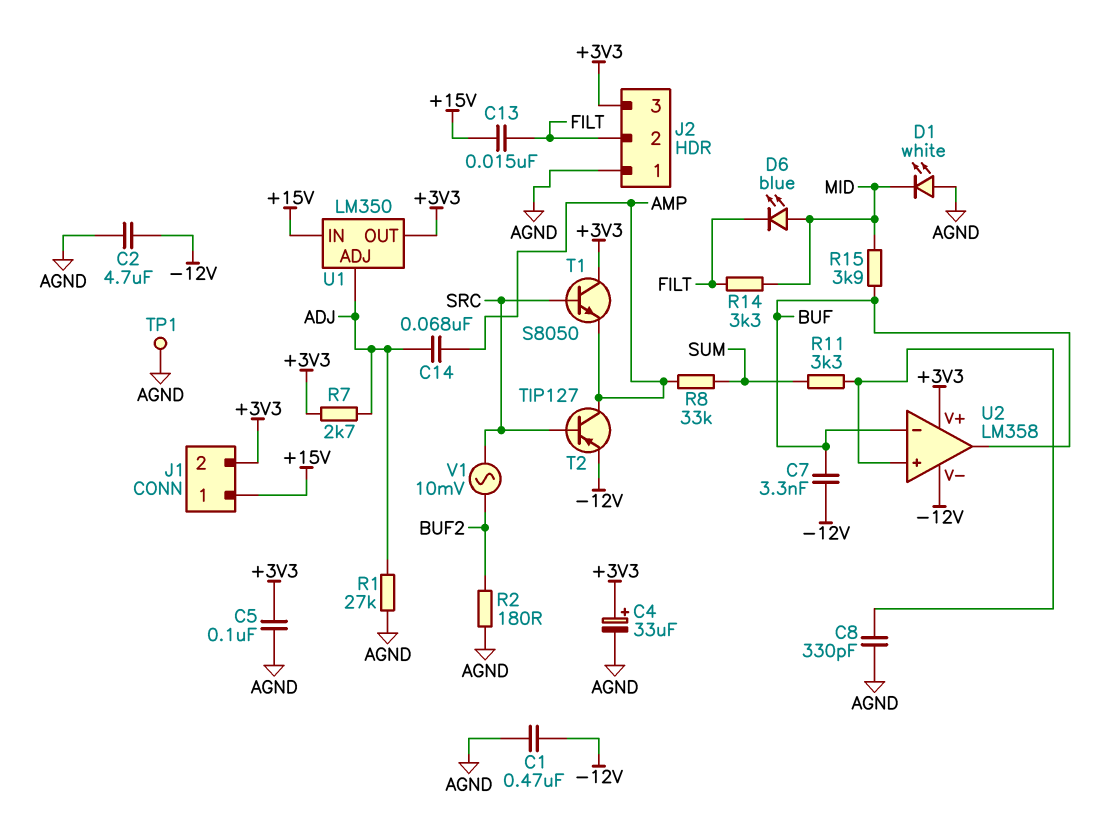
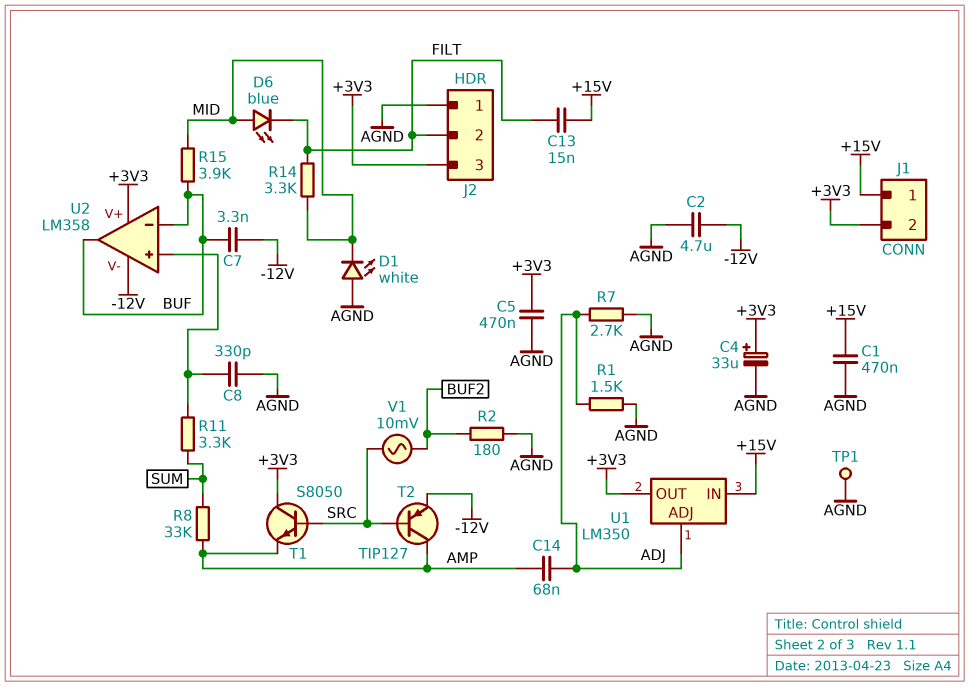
C1: 470nF (-12V, AGND) -> 470nF (+15V, AGND)
C5: 100nF (+3V3, AGND) -> 470nF (+3V3, AGND)
R1: 27k (ADJ, AGND) -> 1.5k (ADJ, AGND)
R7: 2.7k (+3V3, ADJ) -> 2.7k (ADJ, AGND)

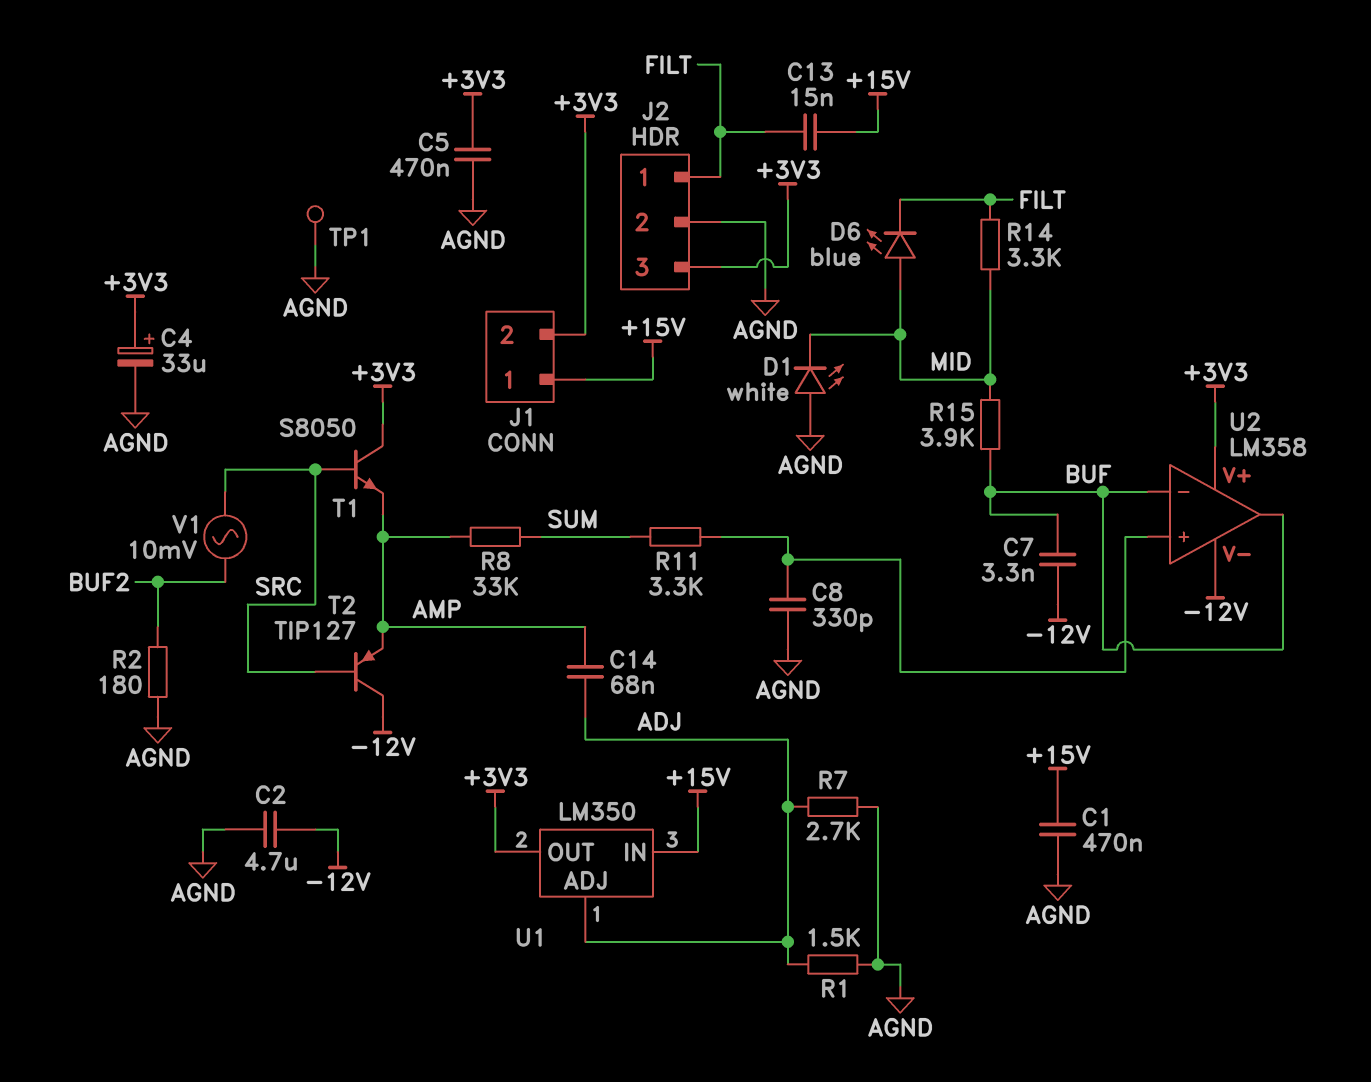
J2 pin 1: AGND -> FILT
J2 pin 2: FILT -> AGND
T2: PNP TIP127 (B SRC, C AMP, E -12V) -> PNP TIP127 (B SRC, C -12V, E AMP)

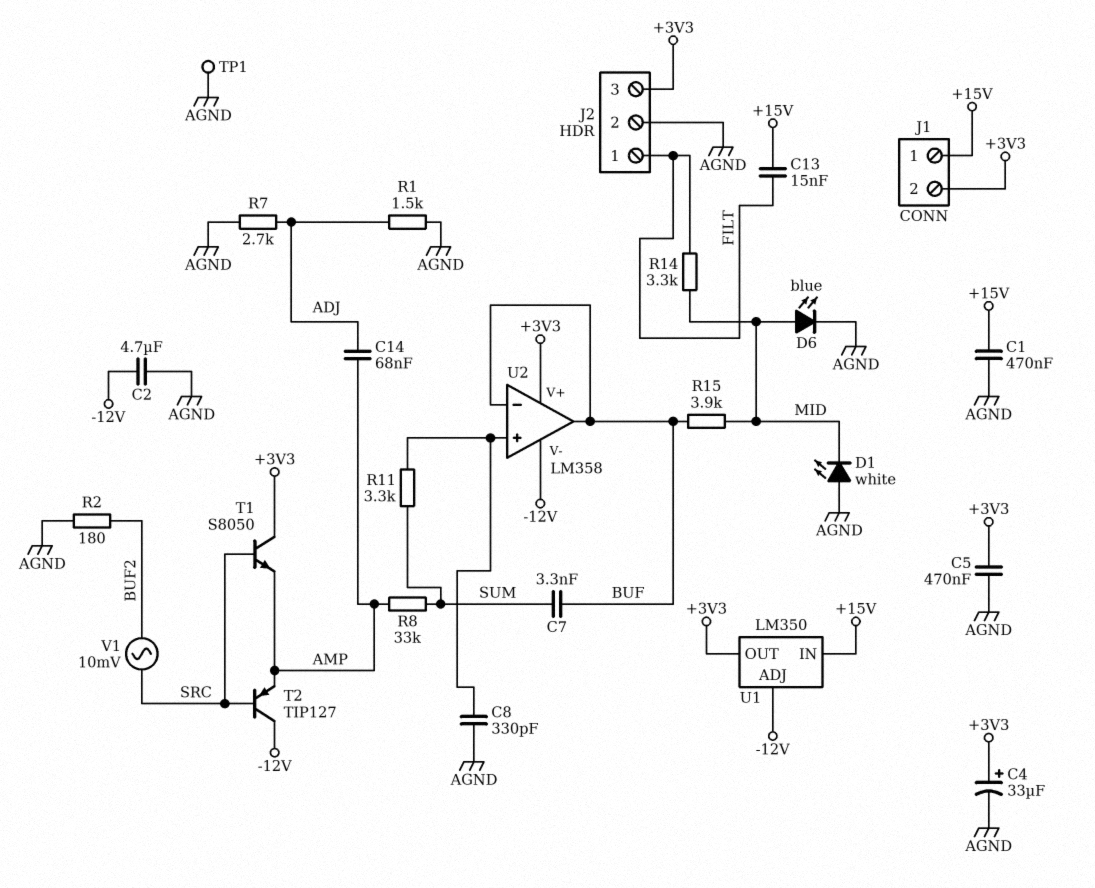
C7: 3.3nF (-12V, BUF) -> 3.3nF (BUF, SUM)
D6: LED blue (A MID, K FILT) -> LED blue (A MID, K AGND)
U1 pin ADJ: ADJ -> -12V

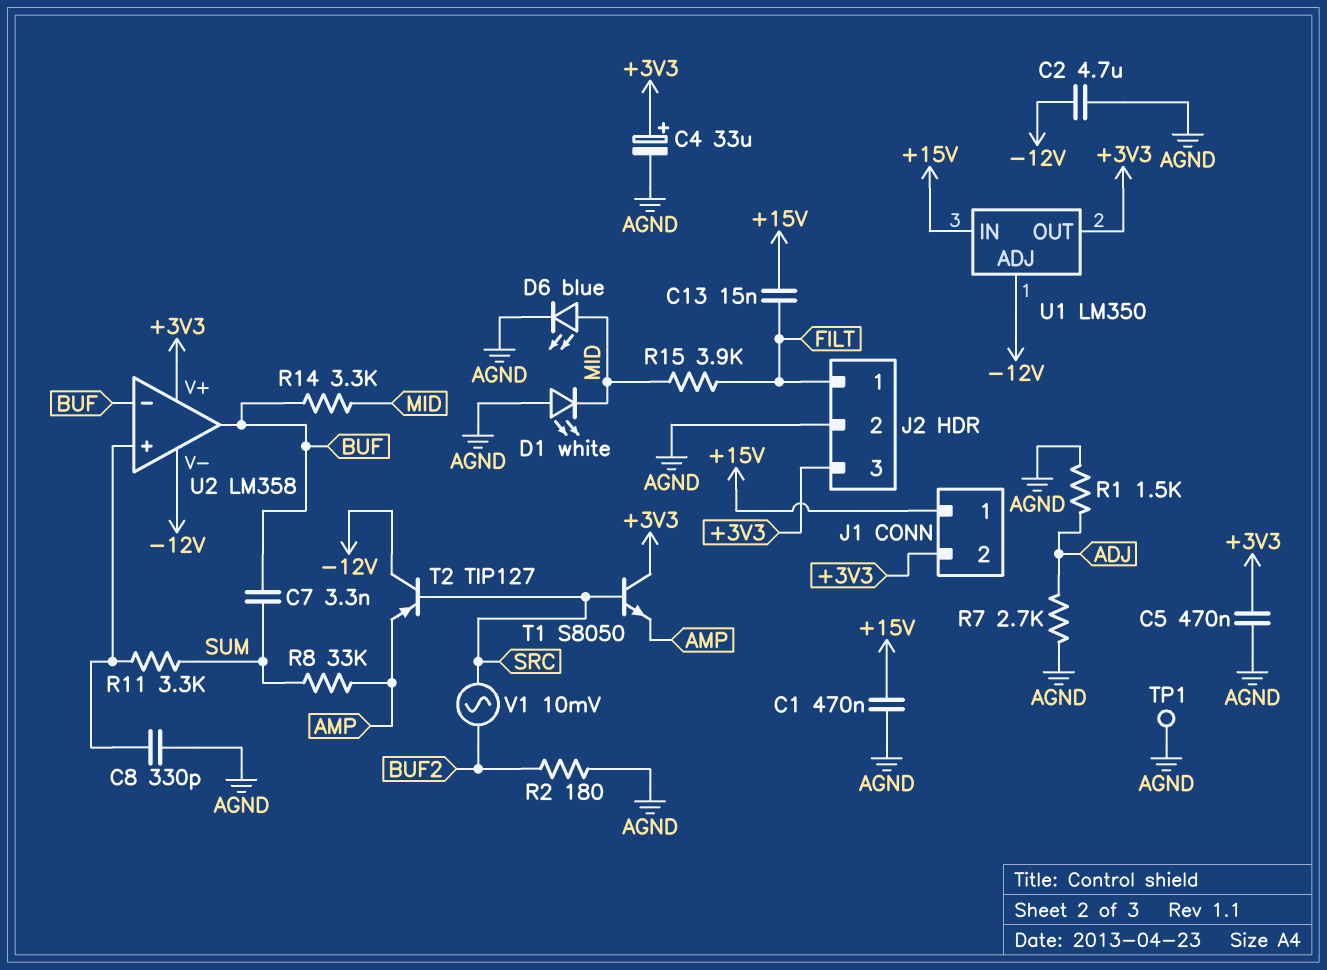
C14: 68nF (ADJ, AMP) -> none
R14: 3.3k (FILT, MID) -> 3.3k (BUF, MID)
R15: 3.9k (BUF, MID) -> 3.9k (FILT, MID)

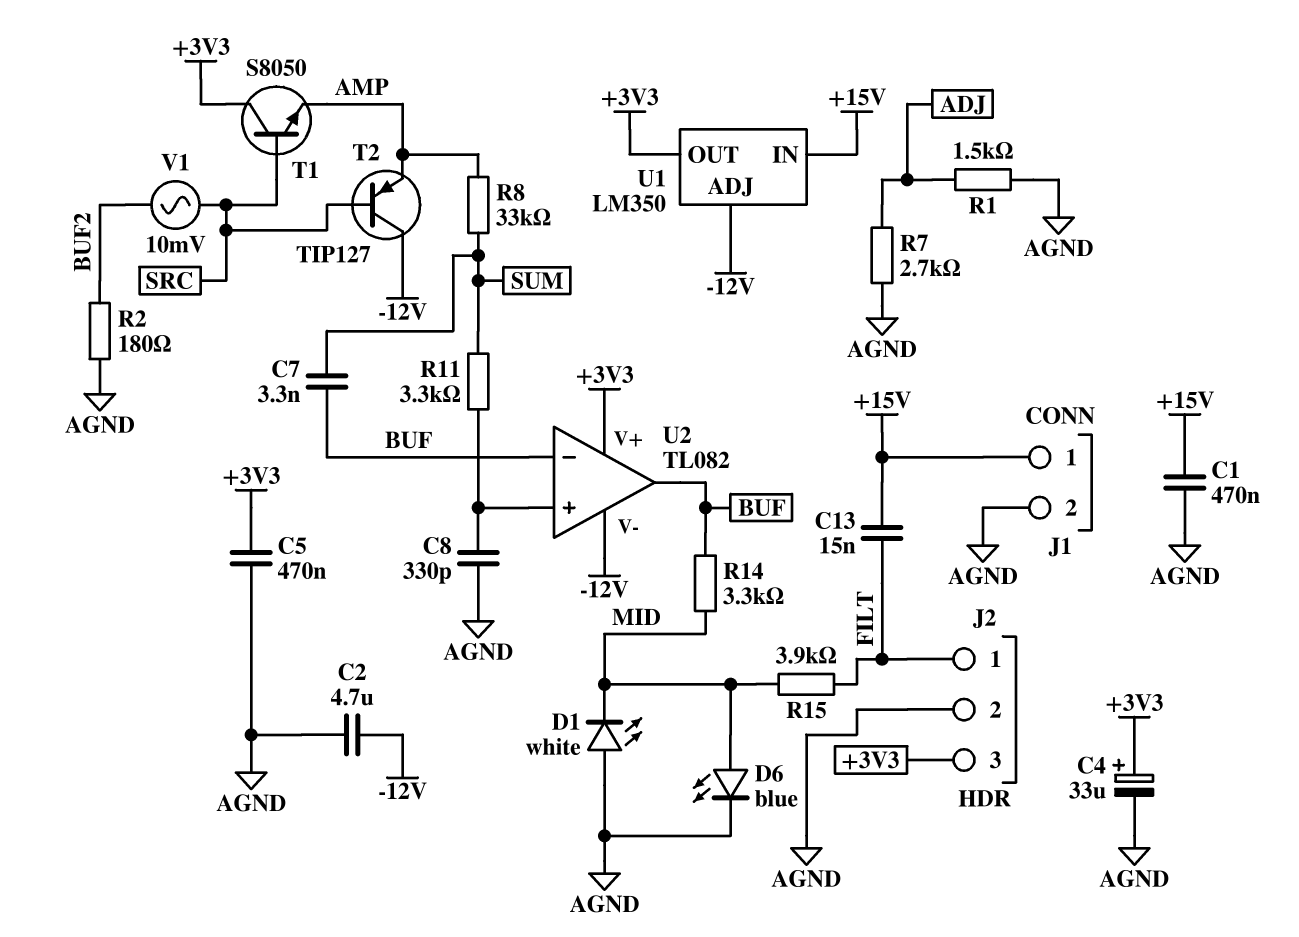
J1 pin 2: +3V3 -> AGND
TP1: test point (AGND) -> none
U2: LM358 -> TL082

